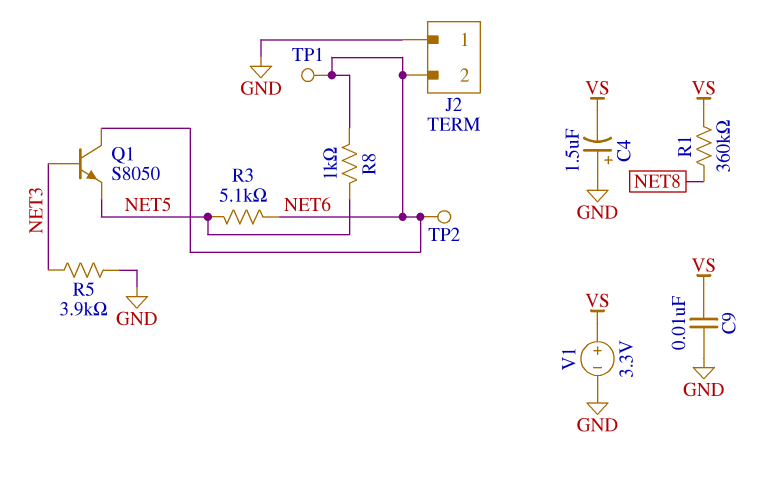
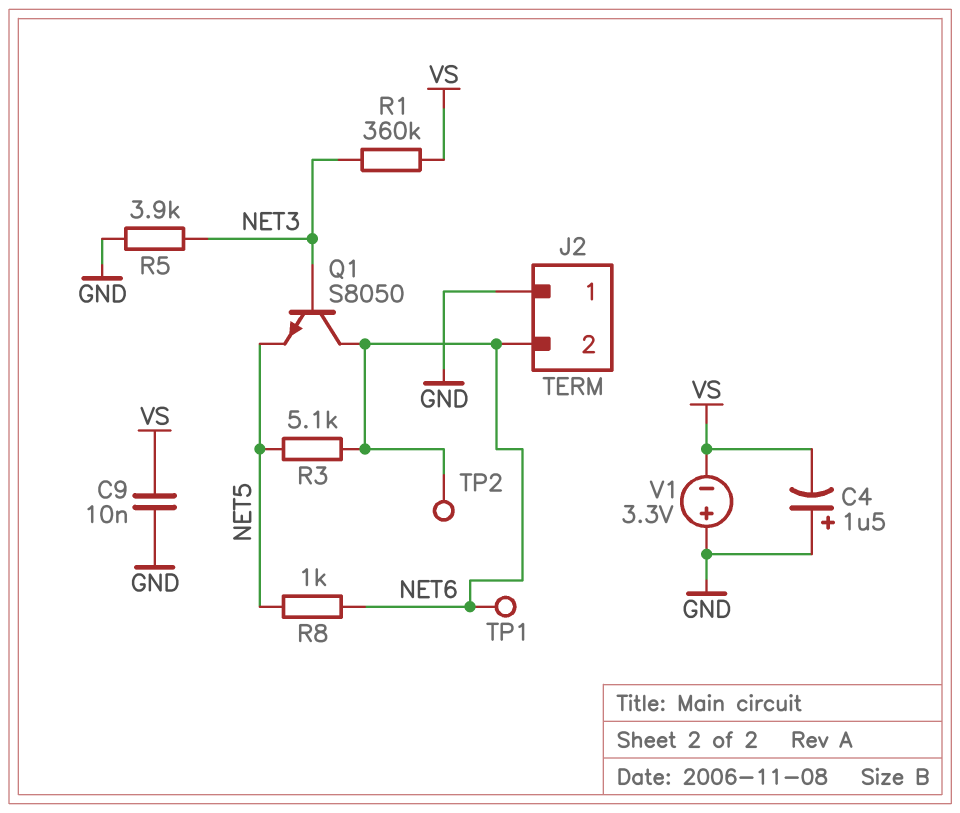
R1: 360k (NET8, VS) -> 360k (NET3, VS)
V1: 3.3V (plus VS, minus GND) -> 3.3V (plus GND, minus VS)

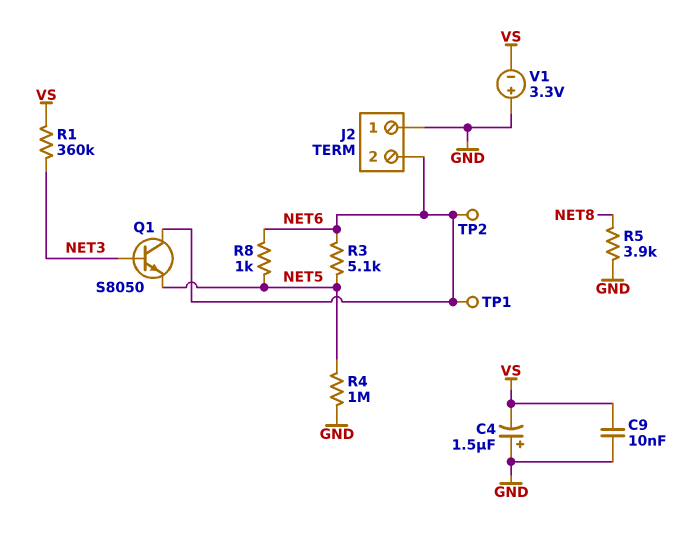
R4: none -> 1M (GND, NET5)
R5: 3.9k (GND, NET3) -> 3.9k (GND, NET8)

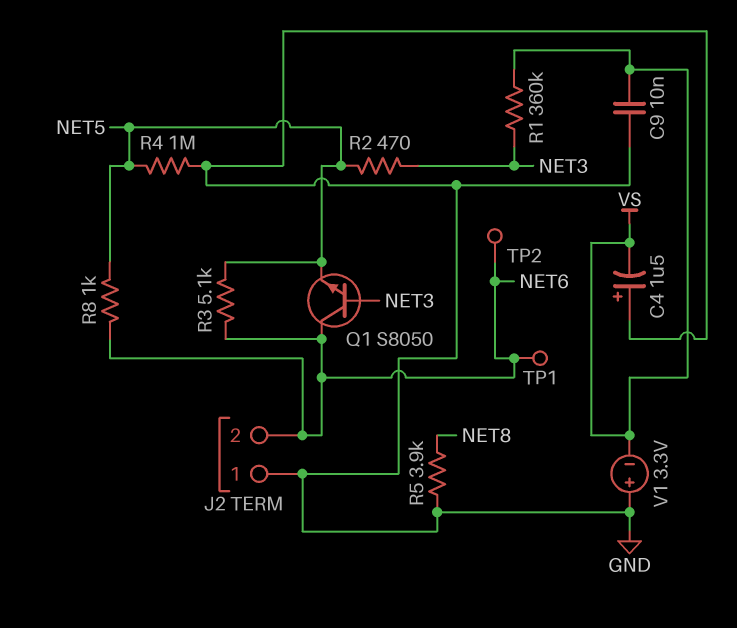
R2: none -> 470 (NET3, NET5)

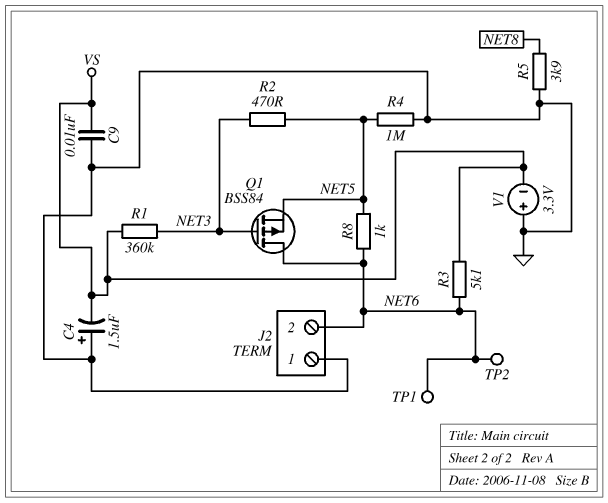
Q1: NPN S8050 (B NET3, C NET6, E NET5) -> PMOS BSS84 (G NET3, D NET6, S NET5)
R3: 5.1k (NET5, NET6) -> 5.1k (NET6, VS)

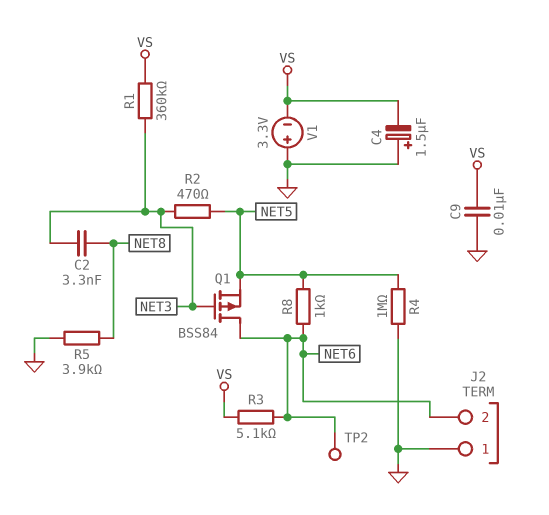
C2: none -> 3.3nF (NET3, NET8)
TP1: test point (NET6) -> none

